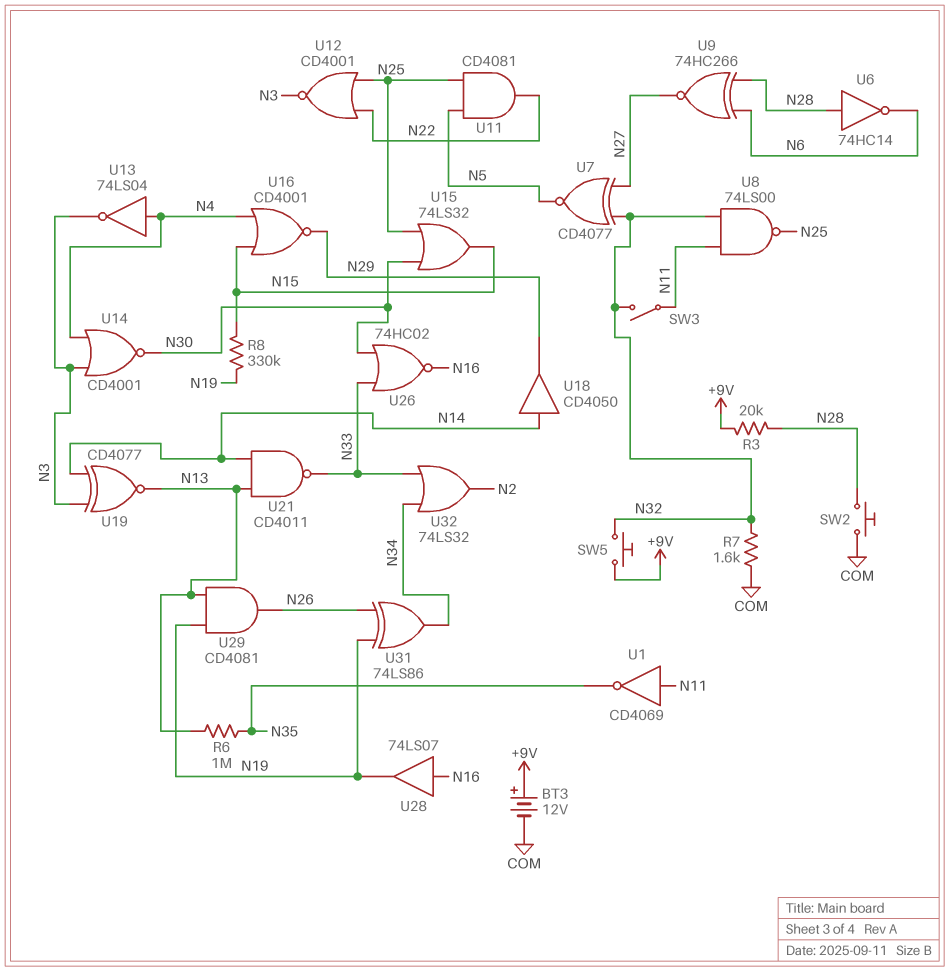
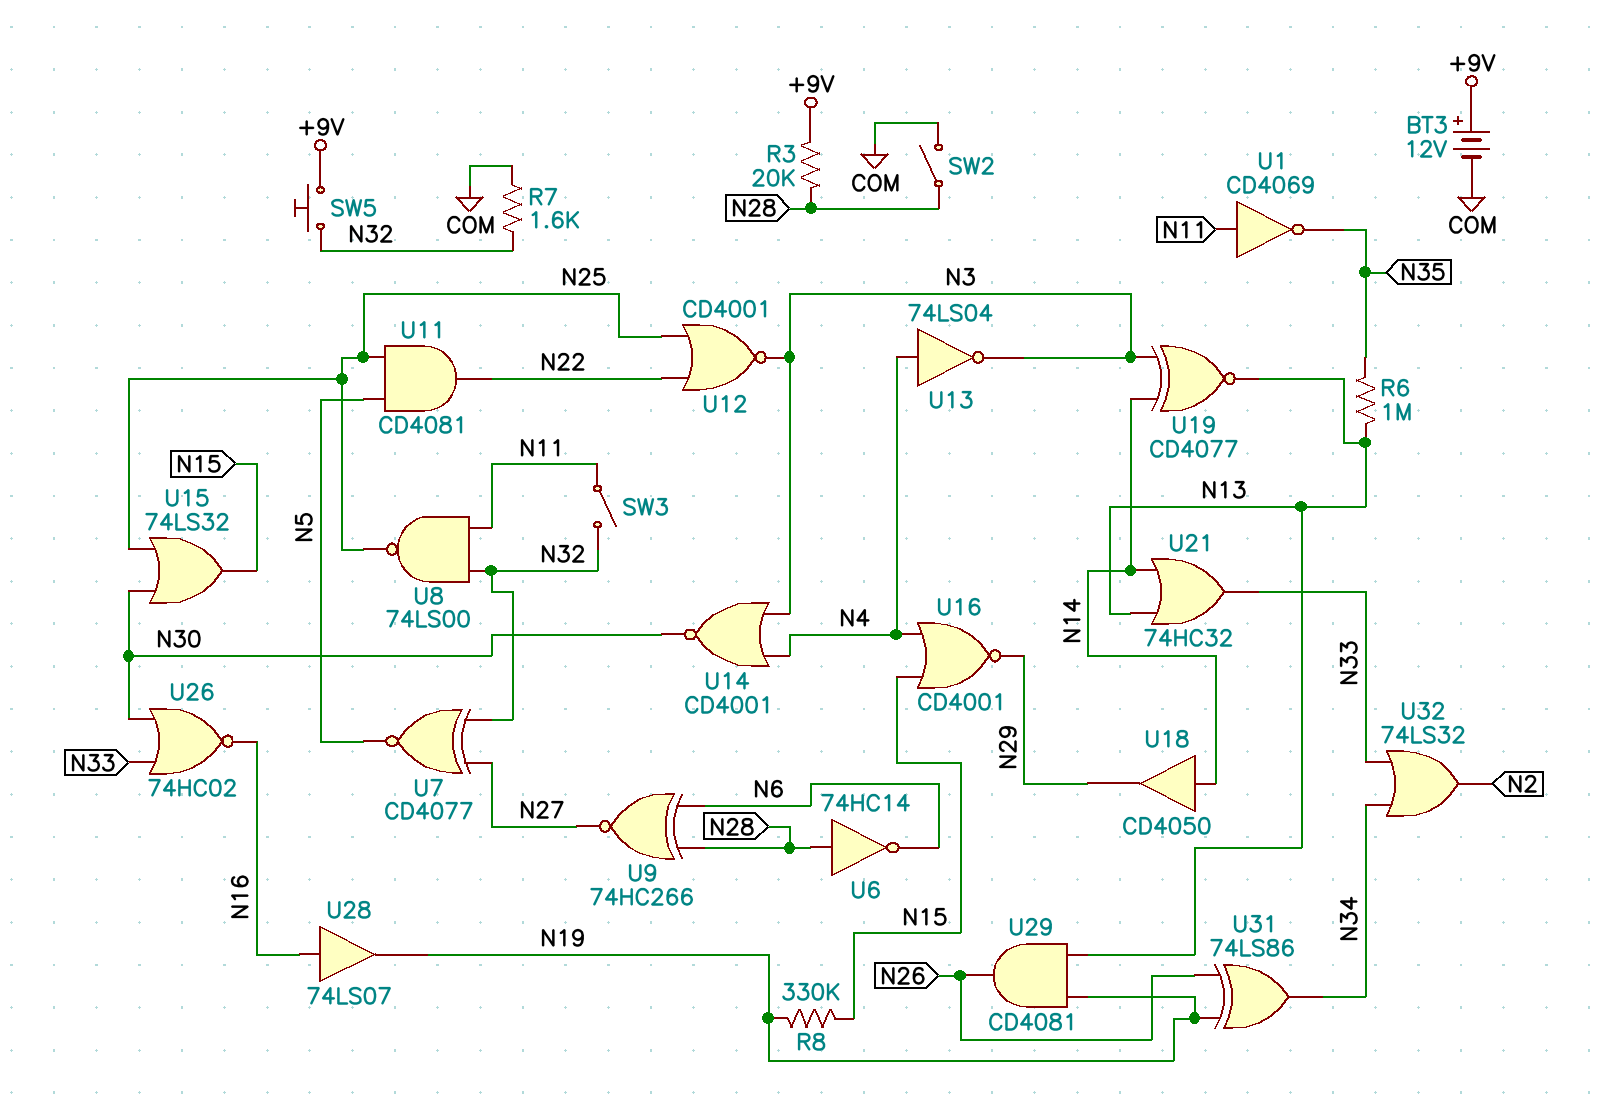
SW2: button (COM, N28) -> switch (COM, N28)
U21: NAND CD4011 (in N13, in N14, out N33) -> OR 74HC32 (in N13, in N14, out N33)

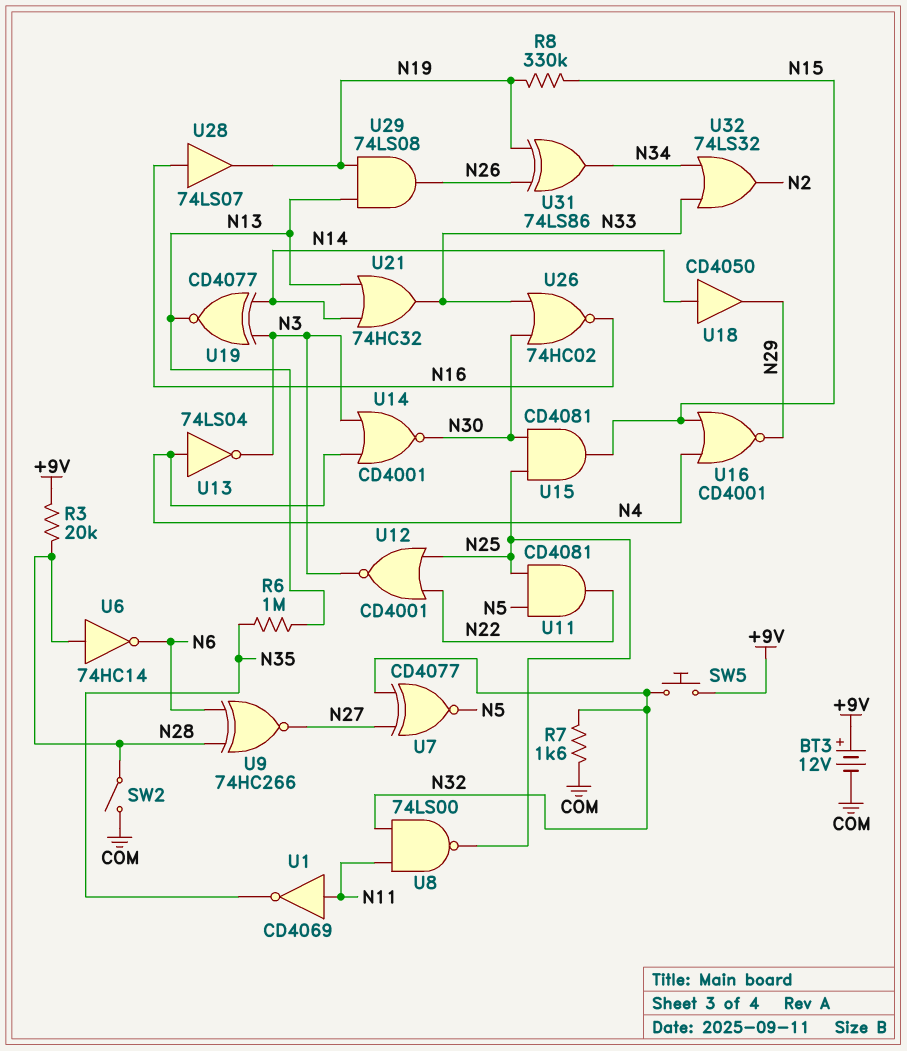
SW3: switch (N11, N32) -> none
U15: OR 74LS32 (in N25, in N30, out N15) -> AND CD4081 (in N25, in N30, out N15)
U29: AND CD4081 (in N13, in N19, out N26) -> AND 74LS08 (in N13, in N19, out N26)

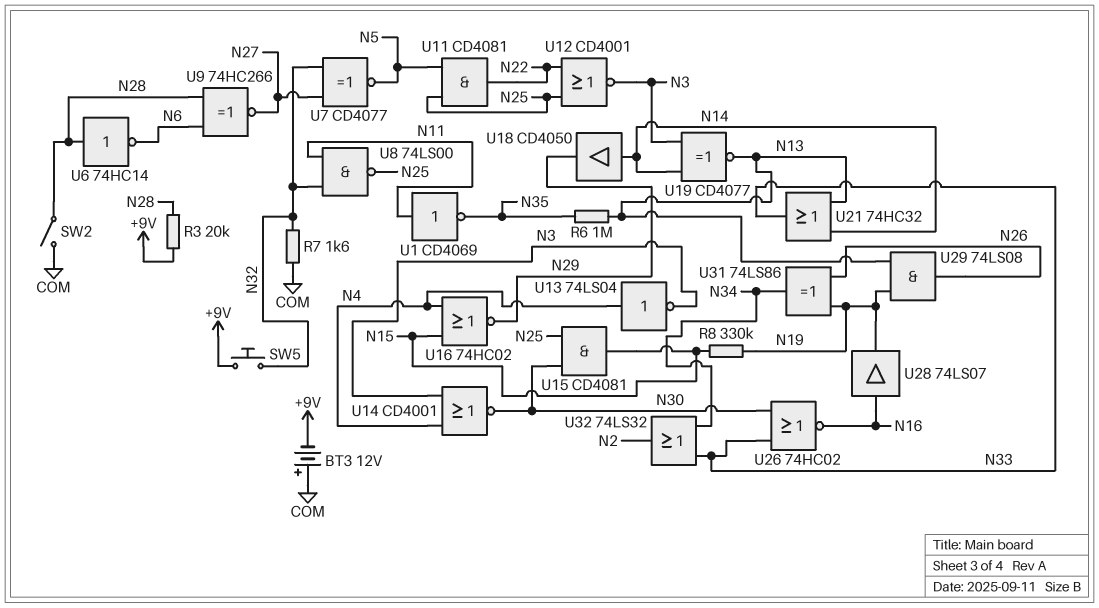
BT3: 12V (plus +9V, minus COM) -> 12V (plus COM, minus +9V)
U16: NOR CD4001 (in N4, in N15, out N29) -> NOR 74HC02 (in N4, in N15, out N29)

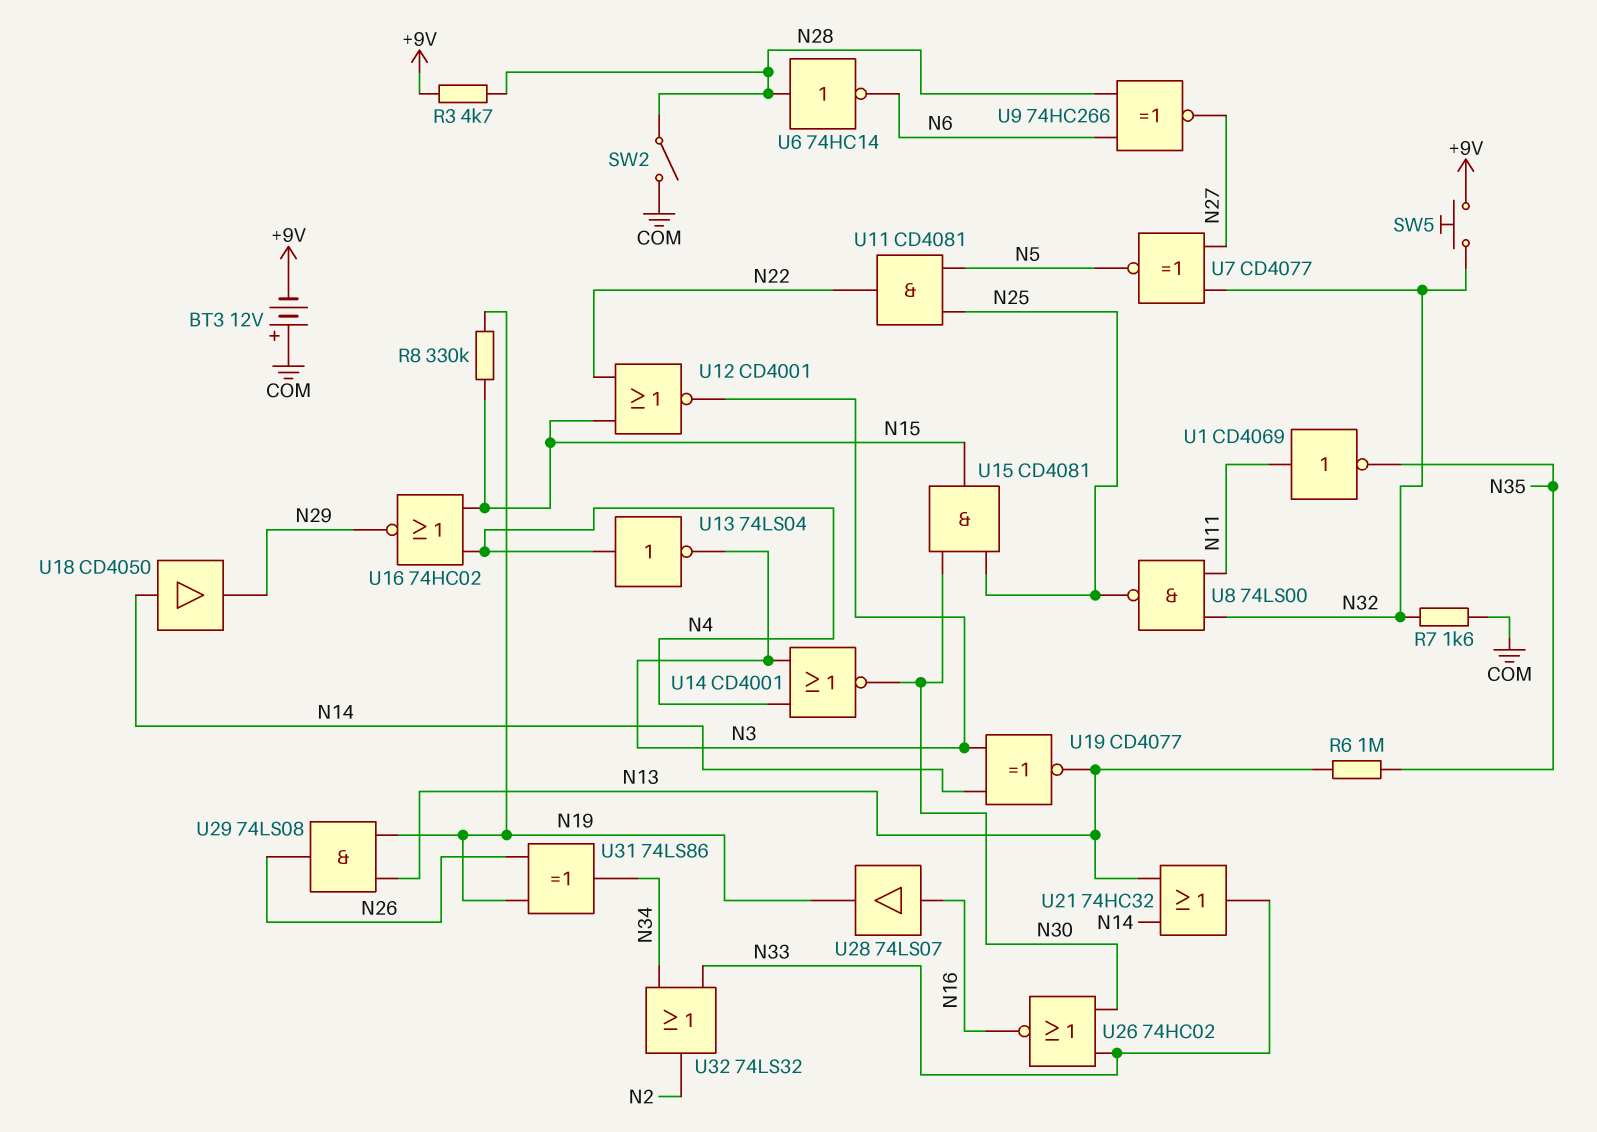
R3: 20k (+9V, N28) -> 4.7k (+9V, N28)
U12: NOR CD4001 (in N22, in N25, out N3) -> NOR CD4001 (in N15, in N22, out N3)

